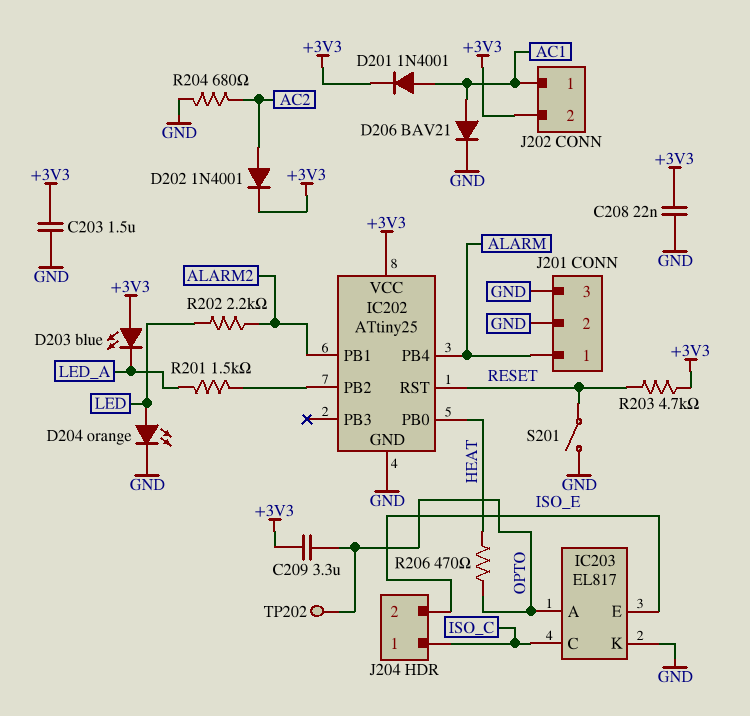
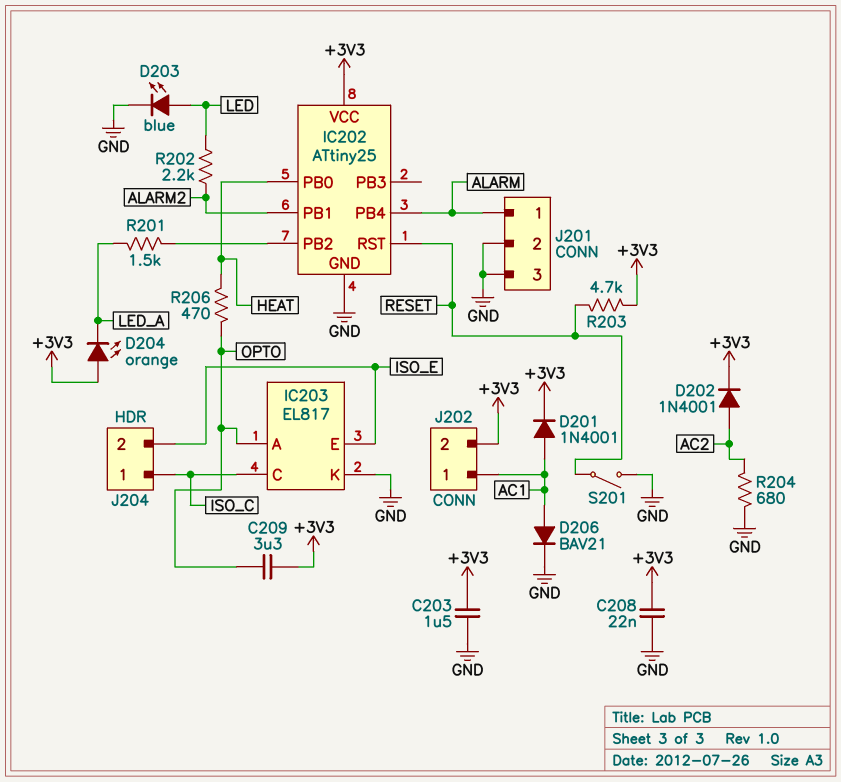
D203: LED blue (A +3V3, K LED_A) -> LED blue (A LED, K GND)
D204: LED orange (A LED, K GND) -> LED orange (A +3V3, K LED_A)
TP202: test point (OPTO) -> none

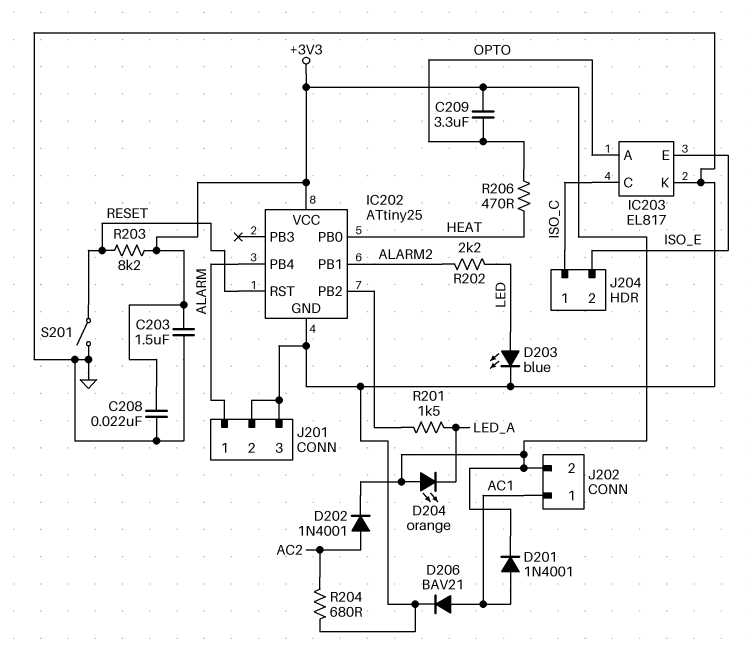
R203: 4.7k (+3V3, RESET) -> 8.2k (+3V3, RESET)

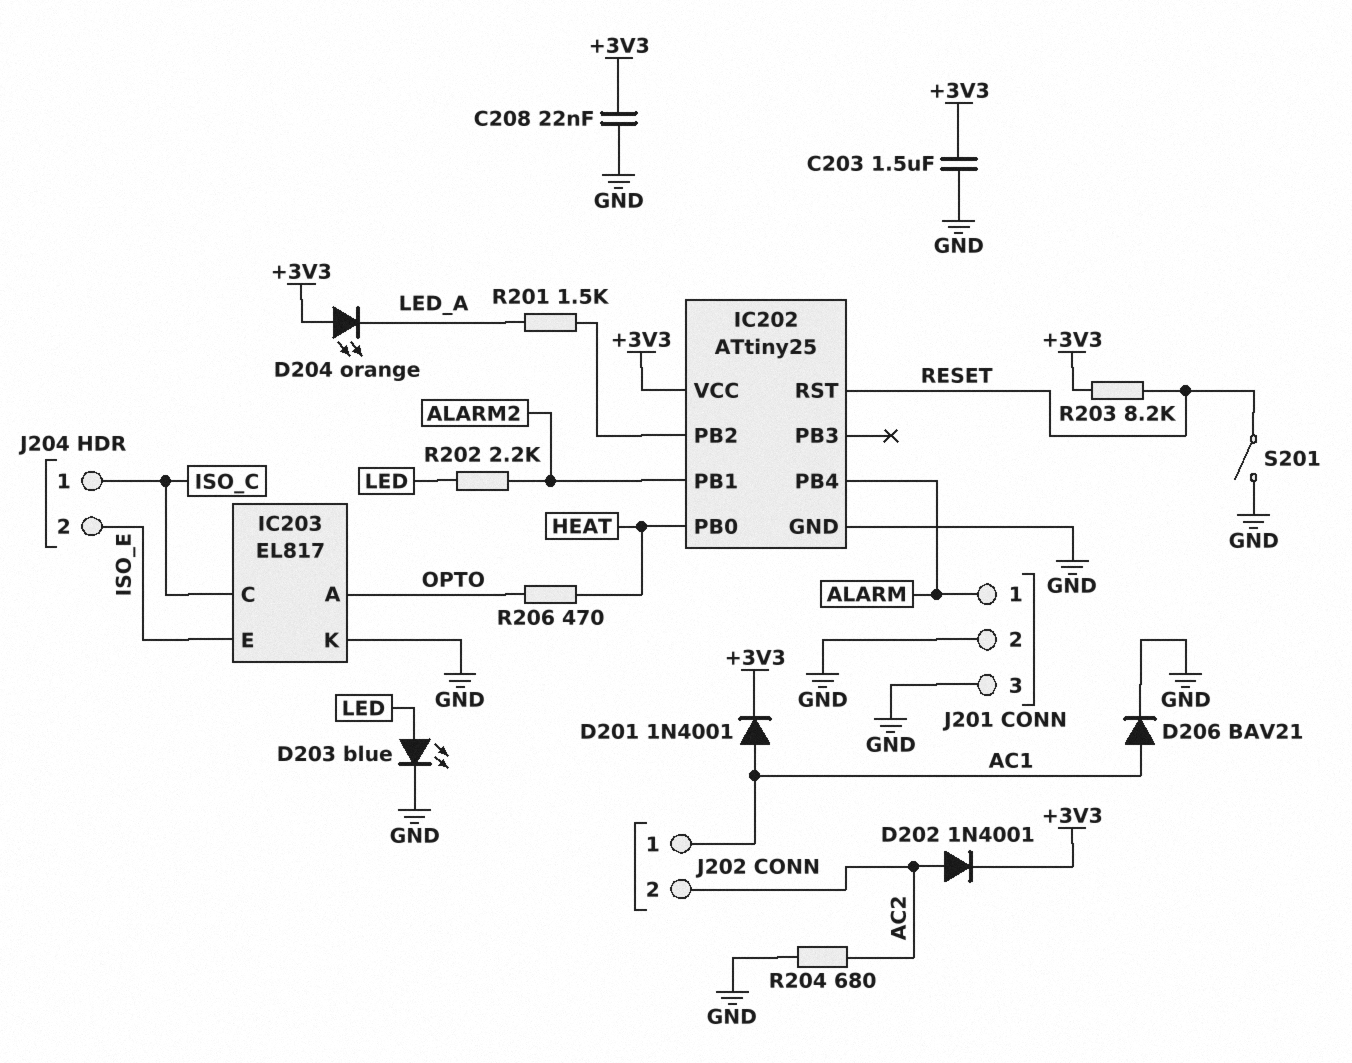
C209: 3.3uF (+3V3, OPTO) -> none
J202 pin 2: +3V3 -> AC2

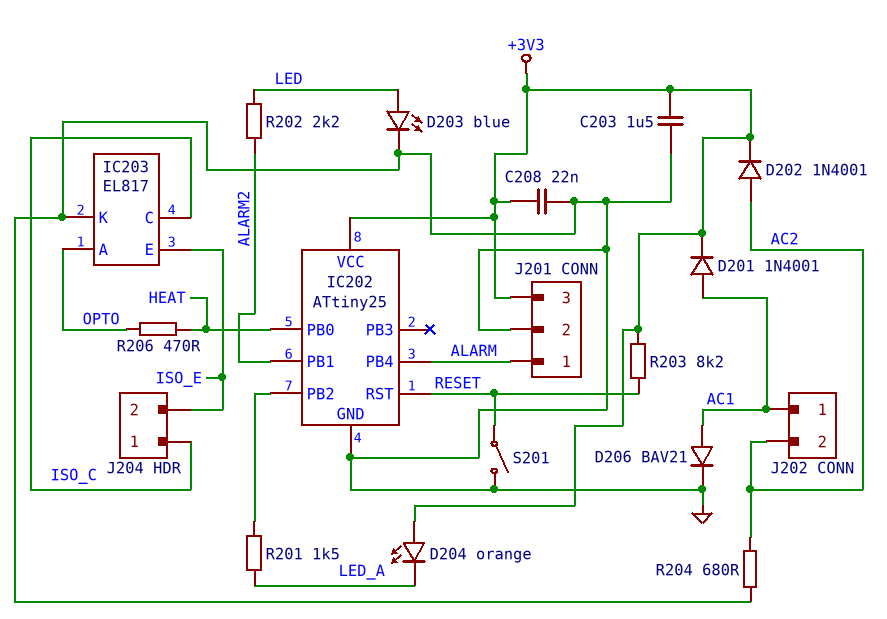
J201 pin 3: GND -> +3V3

